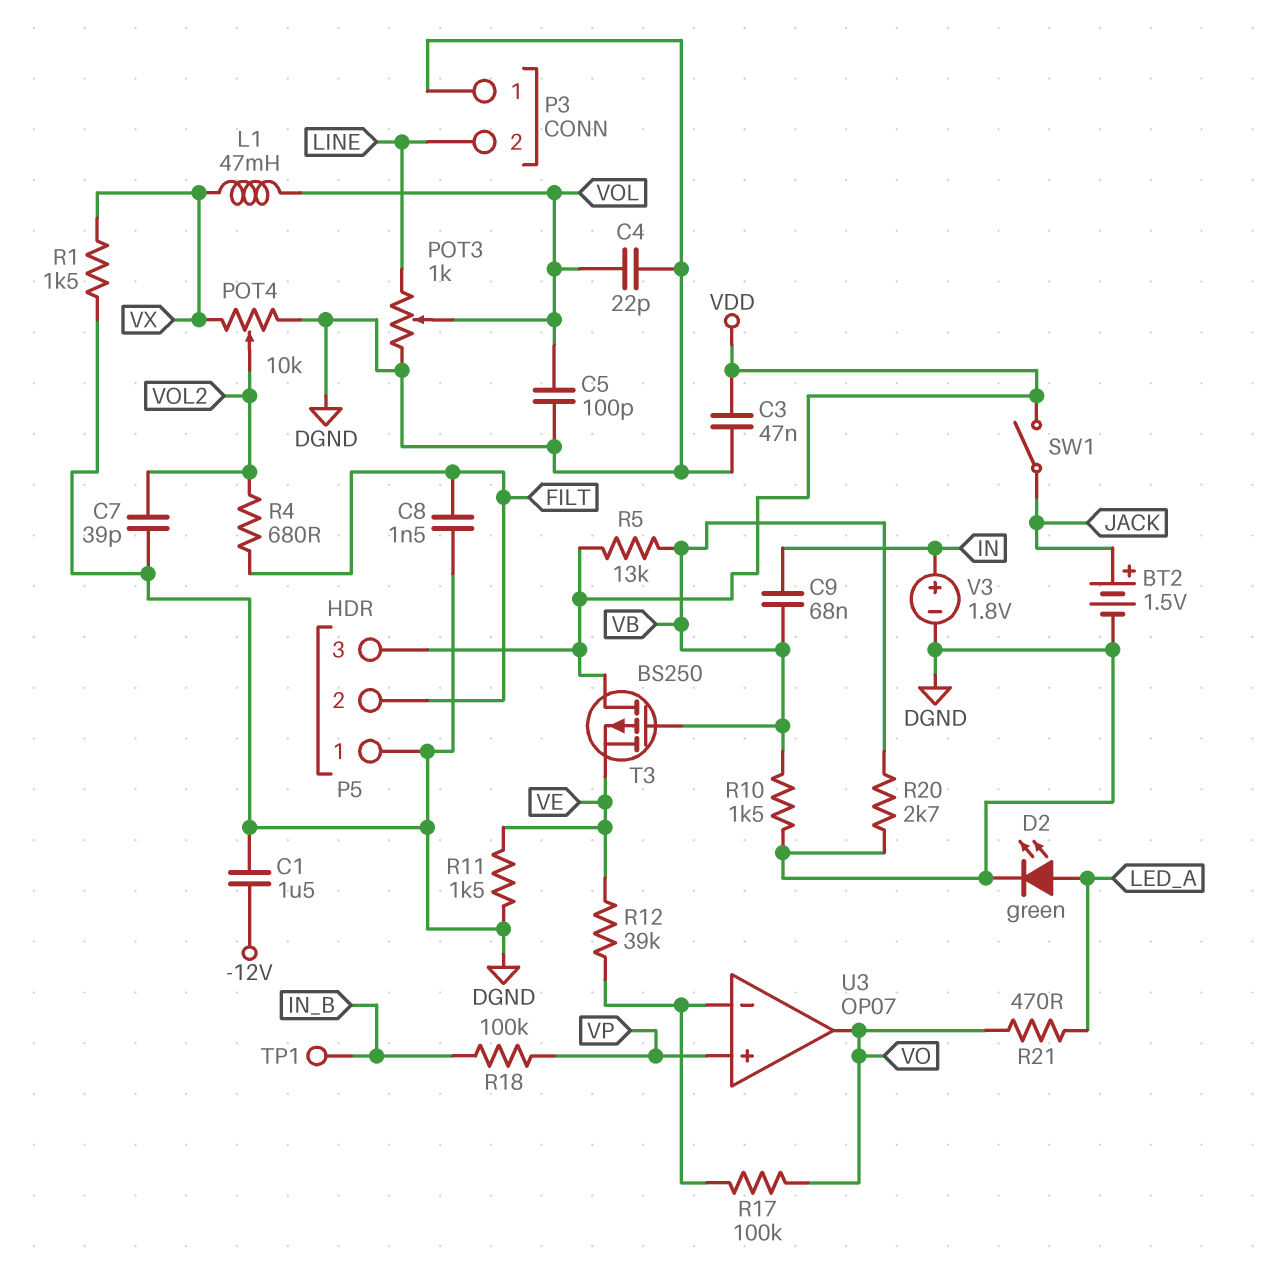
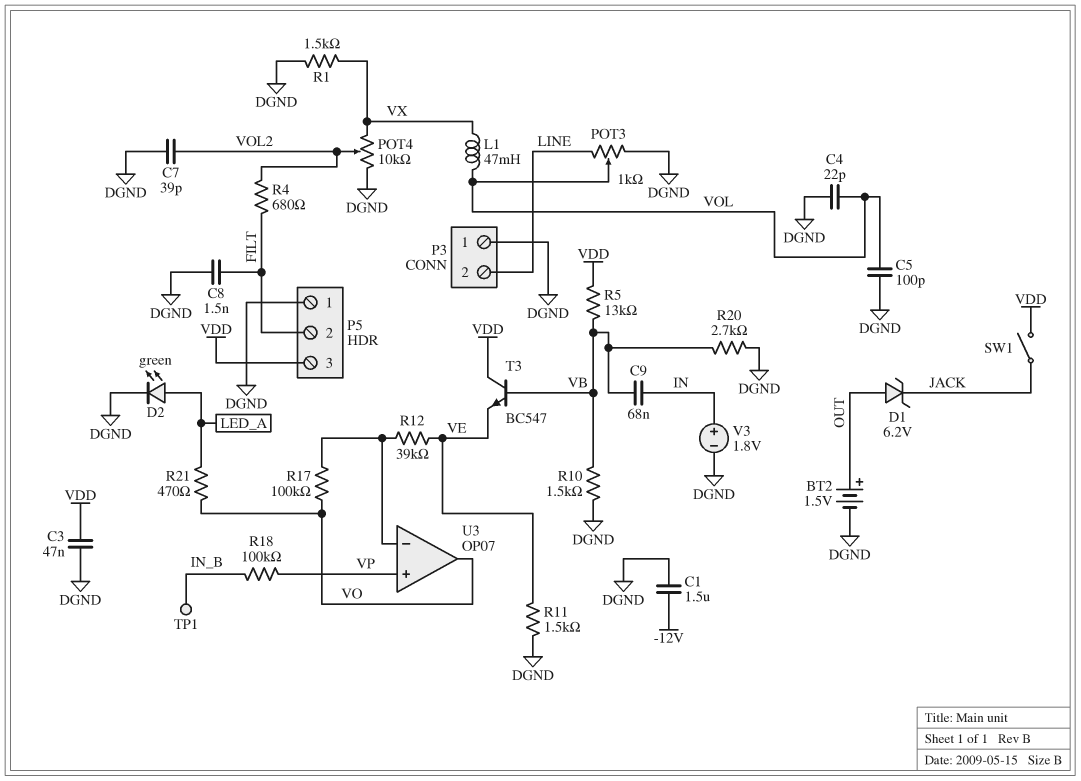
BT2: 1.5V (plus JACK, minus DGND) -> 1.5V (plus OUT, minus DGND)
D1: none -> zener 6.2V (A OUT, K JACK)
T3: PMOS BS250 (G VB, D VDD, S VE) -> NPN BC547 (B VB, C VDD, E VE)

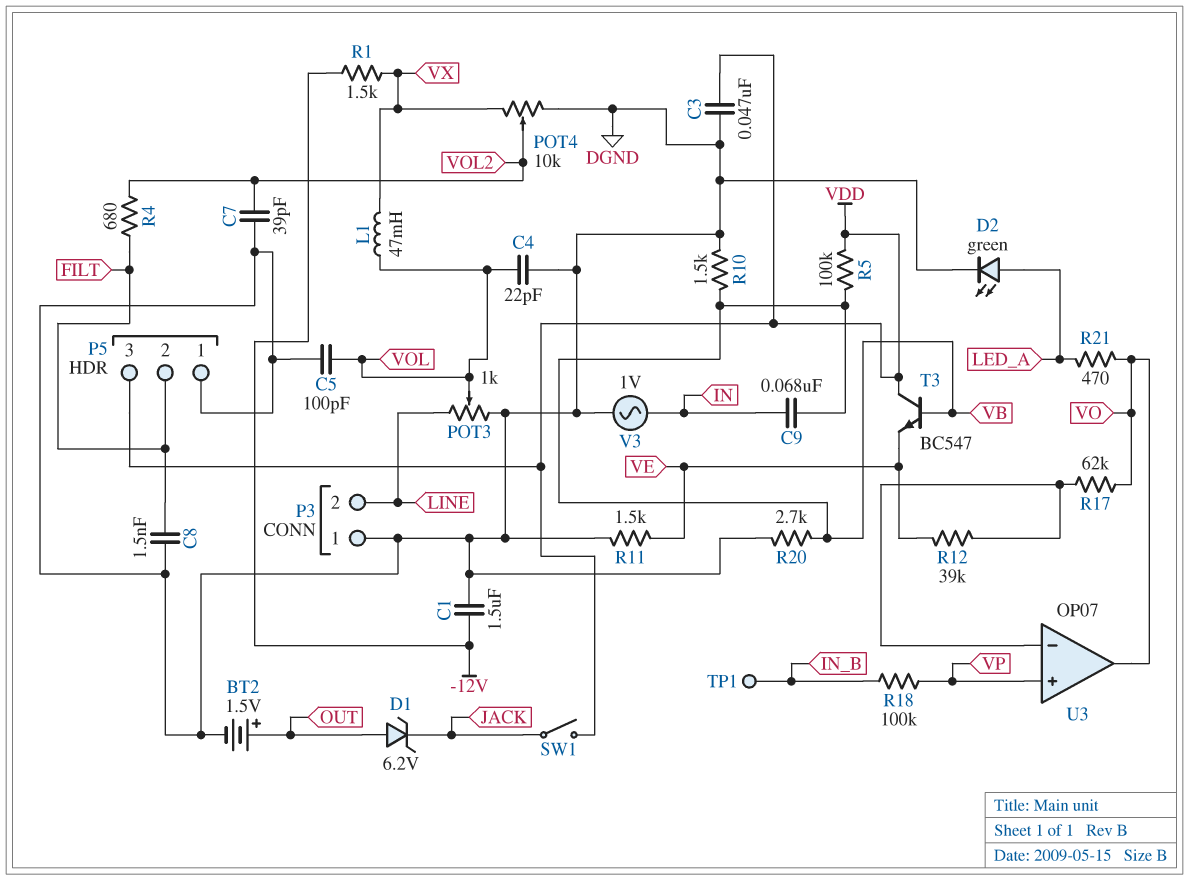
R1: 1.5k (DGND, VX) -> 1.5k (-12V, VX)
R5: 13k (VB, VDD) -> 100k (VB, VDD)
R17: 100k (U3/in-, VO) -> 62k (U3/in-, VO)
V3: 1.8V (plus IN, minus DGND) -> AC 1V (DGND, IN)

